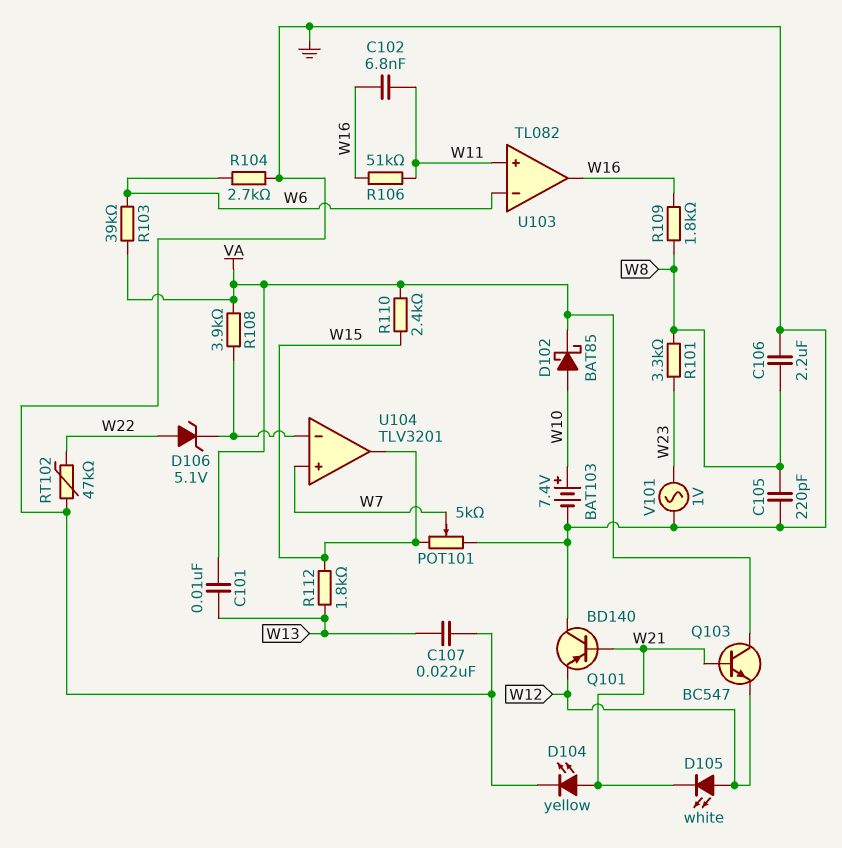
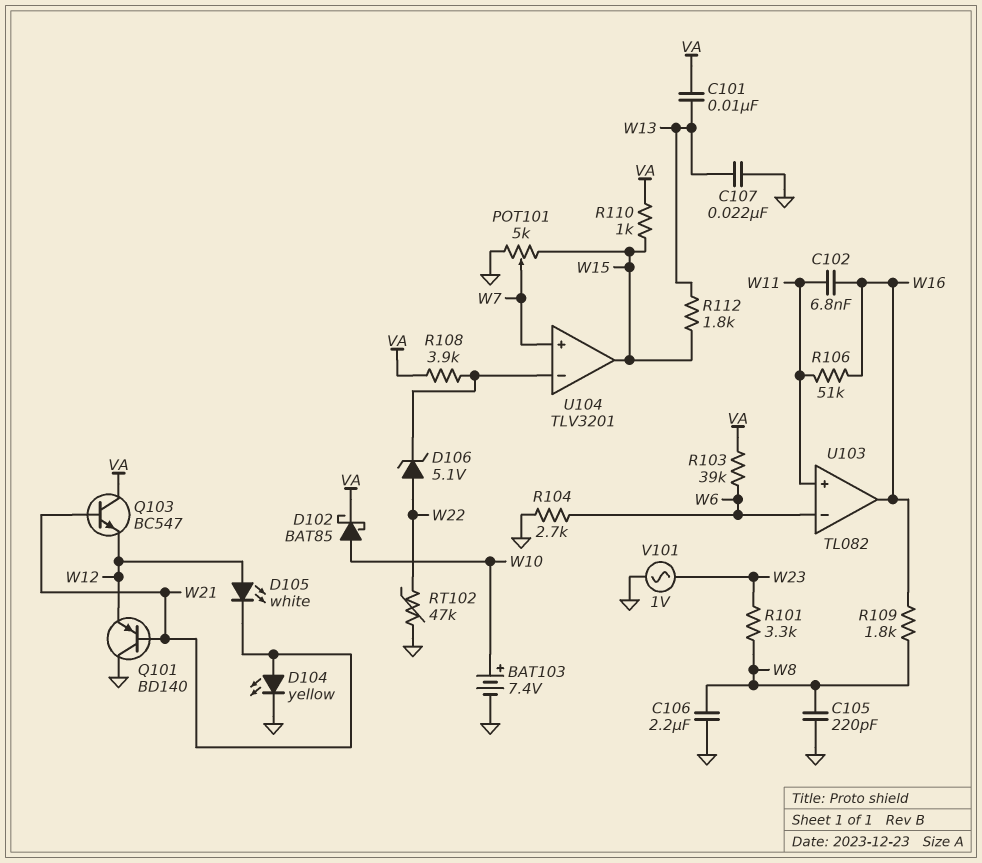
R110: 2.4k (VA, W15) -> 1k (VA, W15)

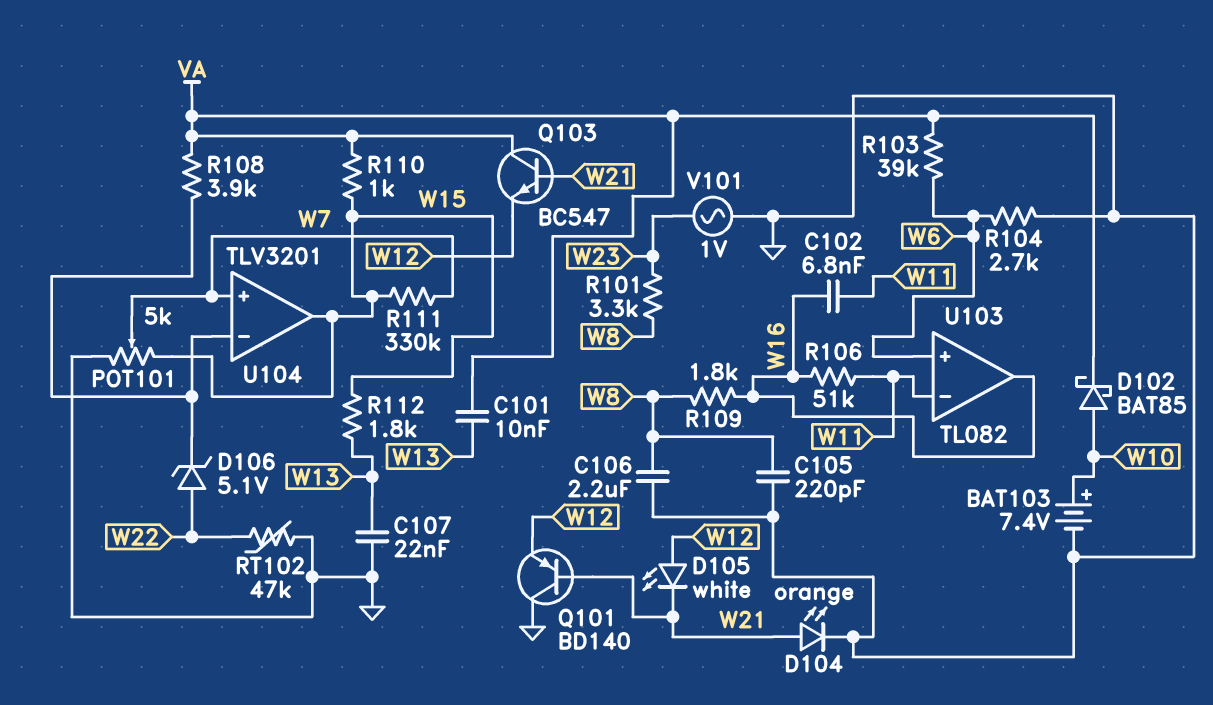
D104: LED yellow (A W21, K GND) -> LED orange (A W21, K GND)
R111: none -> 330k (W7, W15)
U103 pin in+: W11 -> W6
U103 pin in-: W6 -> W11

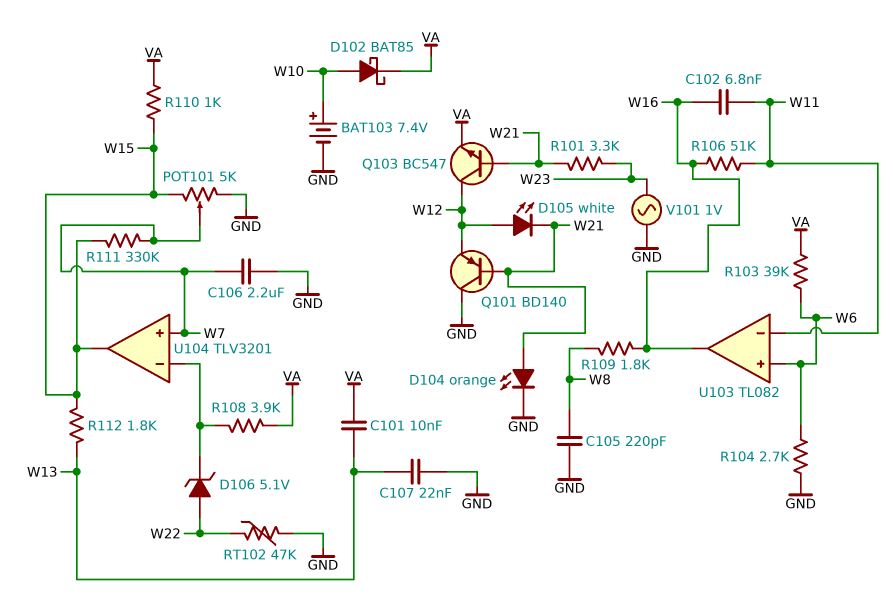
C106: 2.2uF (GND, W8) -> 2.2uF (GND, W7)
Q103: NPN BC547 (B W21, C VA, E W12) -> NPN BC547 (B W21, C W12, E VA)
R101: 3.3k (W8, W23) -> 3.3k (W21, W23)

